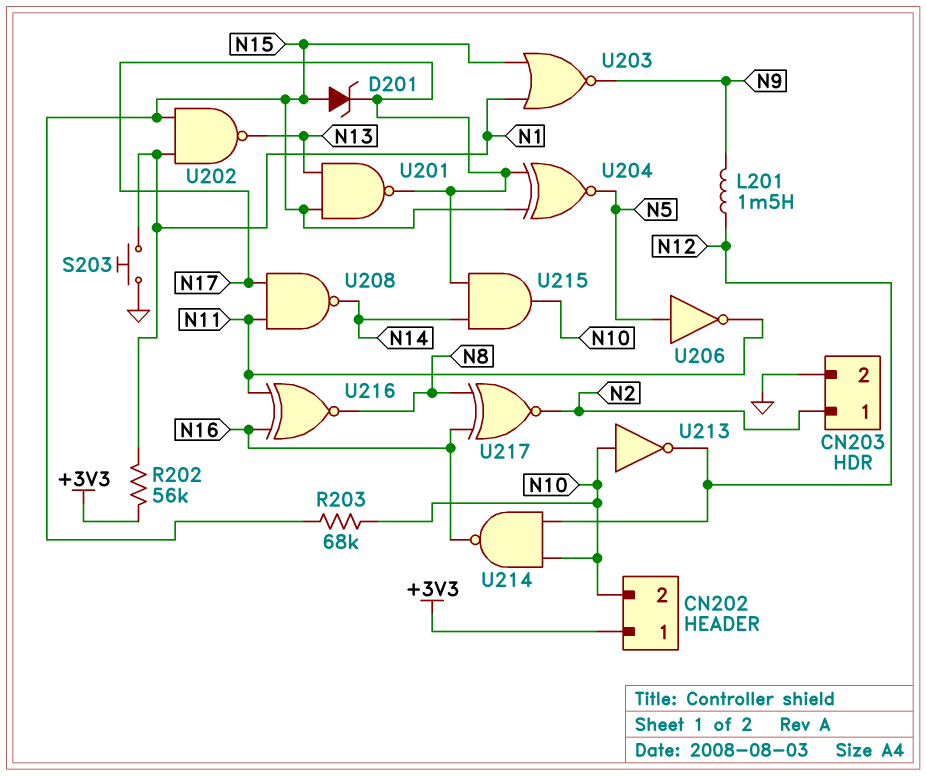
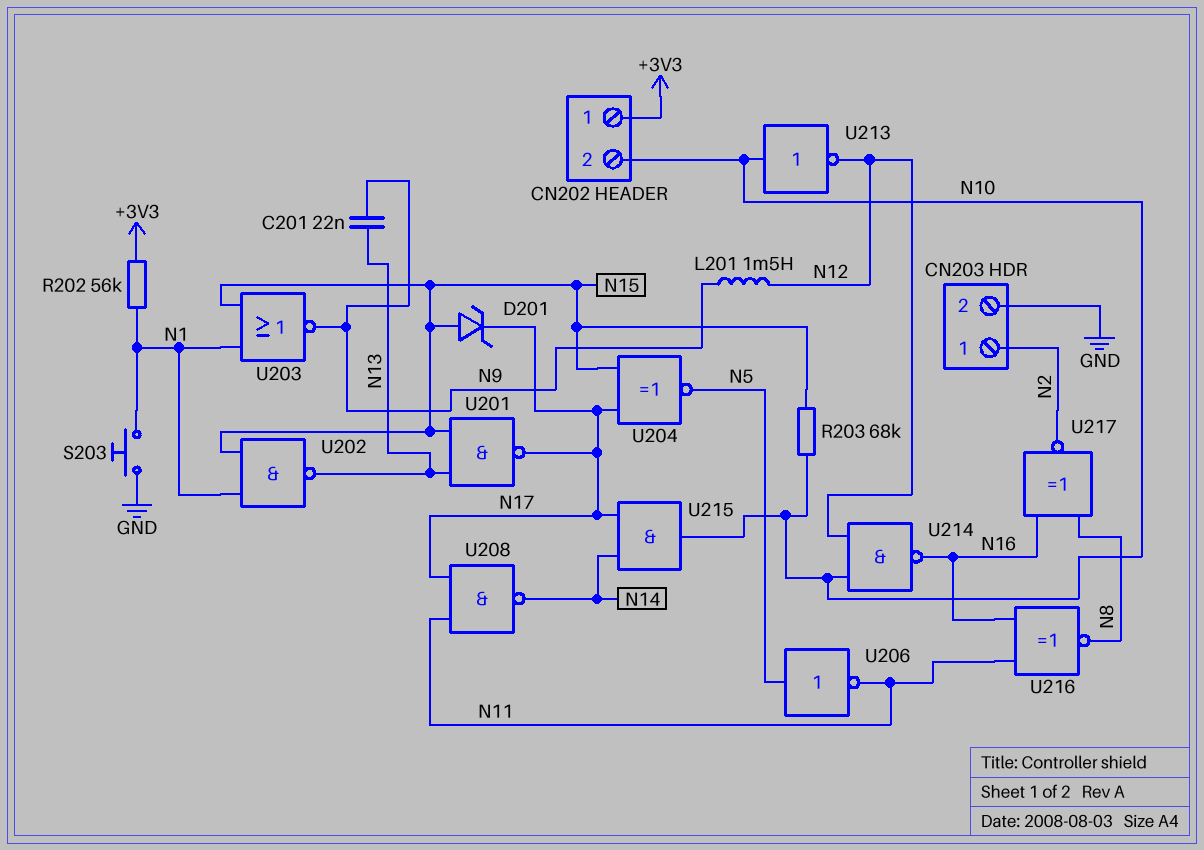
C201: none -> 22nF (N9, N13)

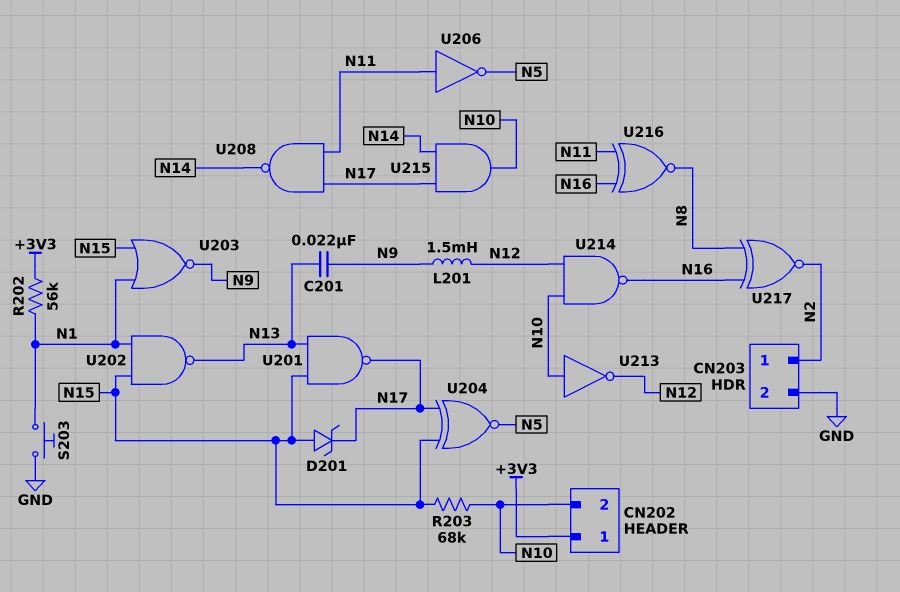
U206: NOT (in N5, out N11) -> NOT (in N11, out N5)

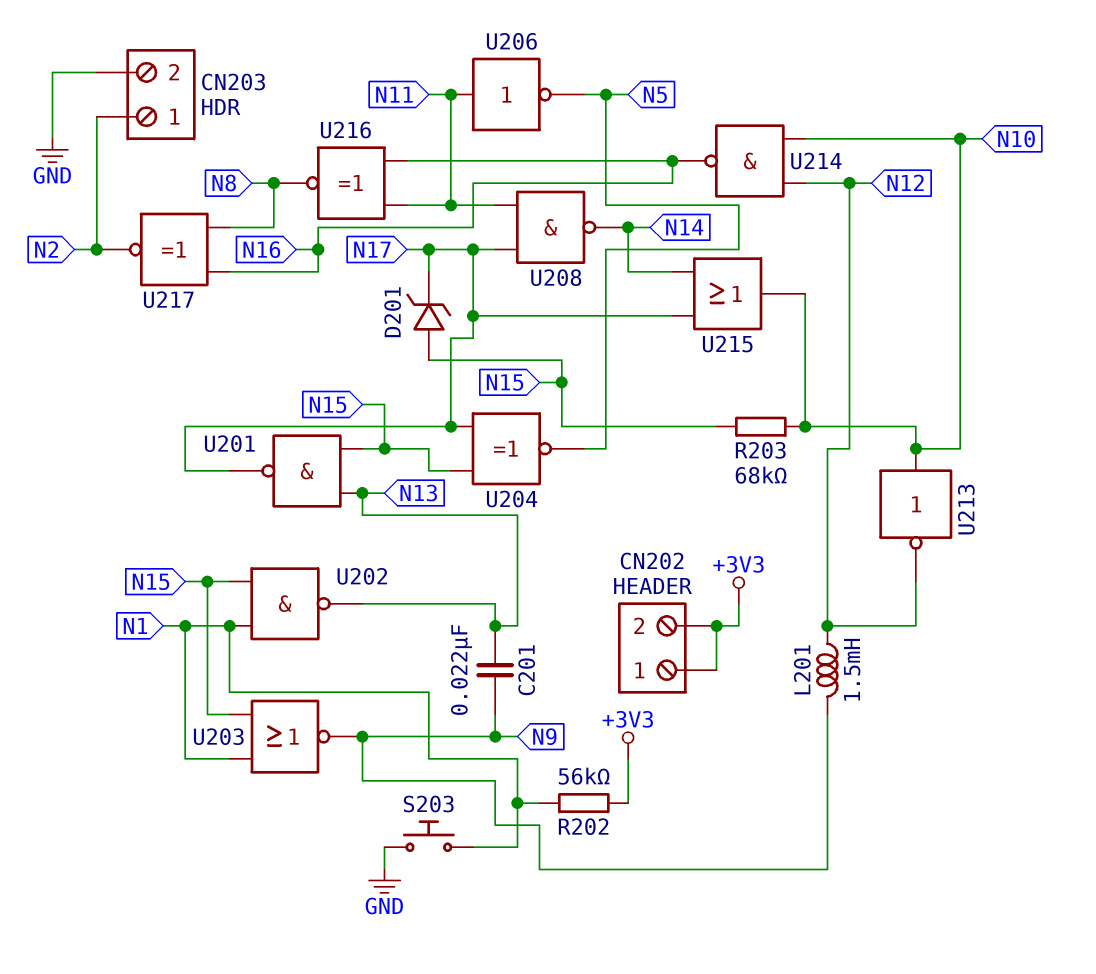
CN202 pin 2: N10 -> +3V3
U215: AND (in N14, in N17, out N10) -> OR (in N14, in N17, out N10)

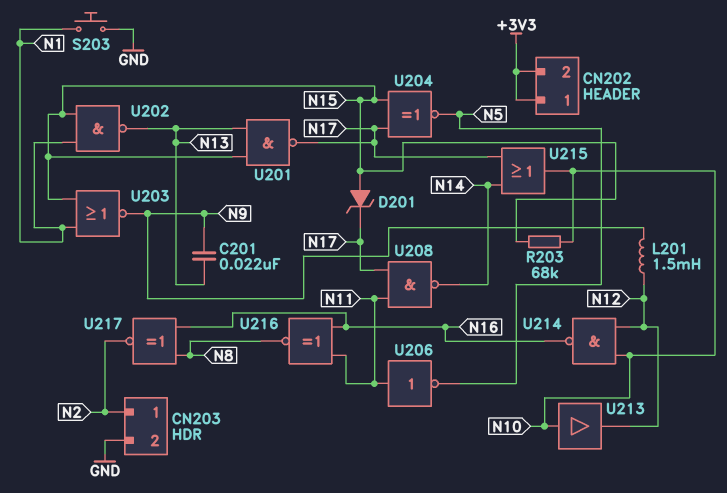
R202: 56k (+3V3, N1) -> none
U213: NOT (in N10, out N12) -> buffer (in N10, out N12)

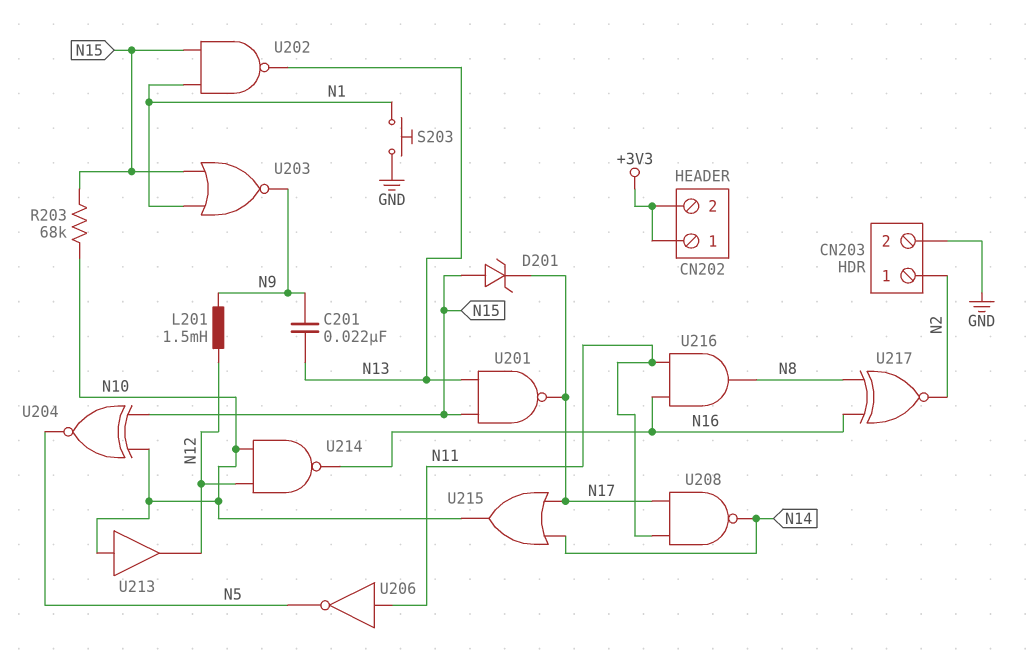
U204: XNOR (in N15, in N17, out N5) -> XNOR (in N10, in N15, out N5)
U216: XNOR (in N11, in N16, out N8) -> AND (in N11, in N16, out N8)

